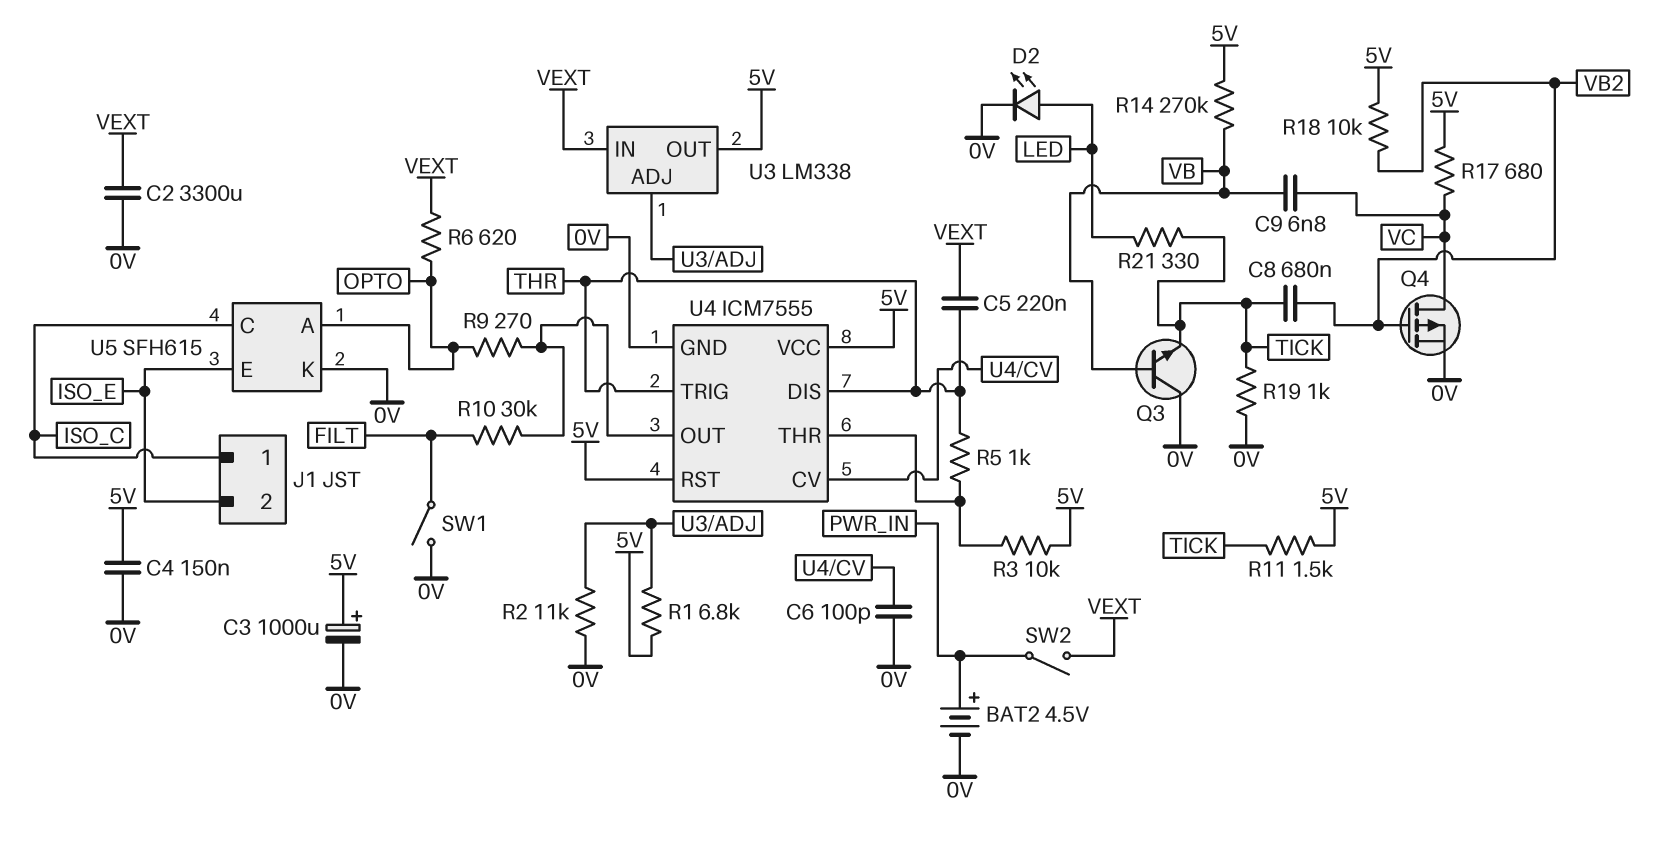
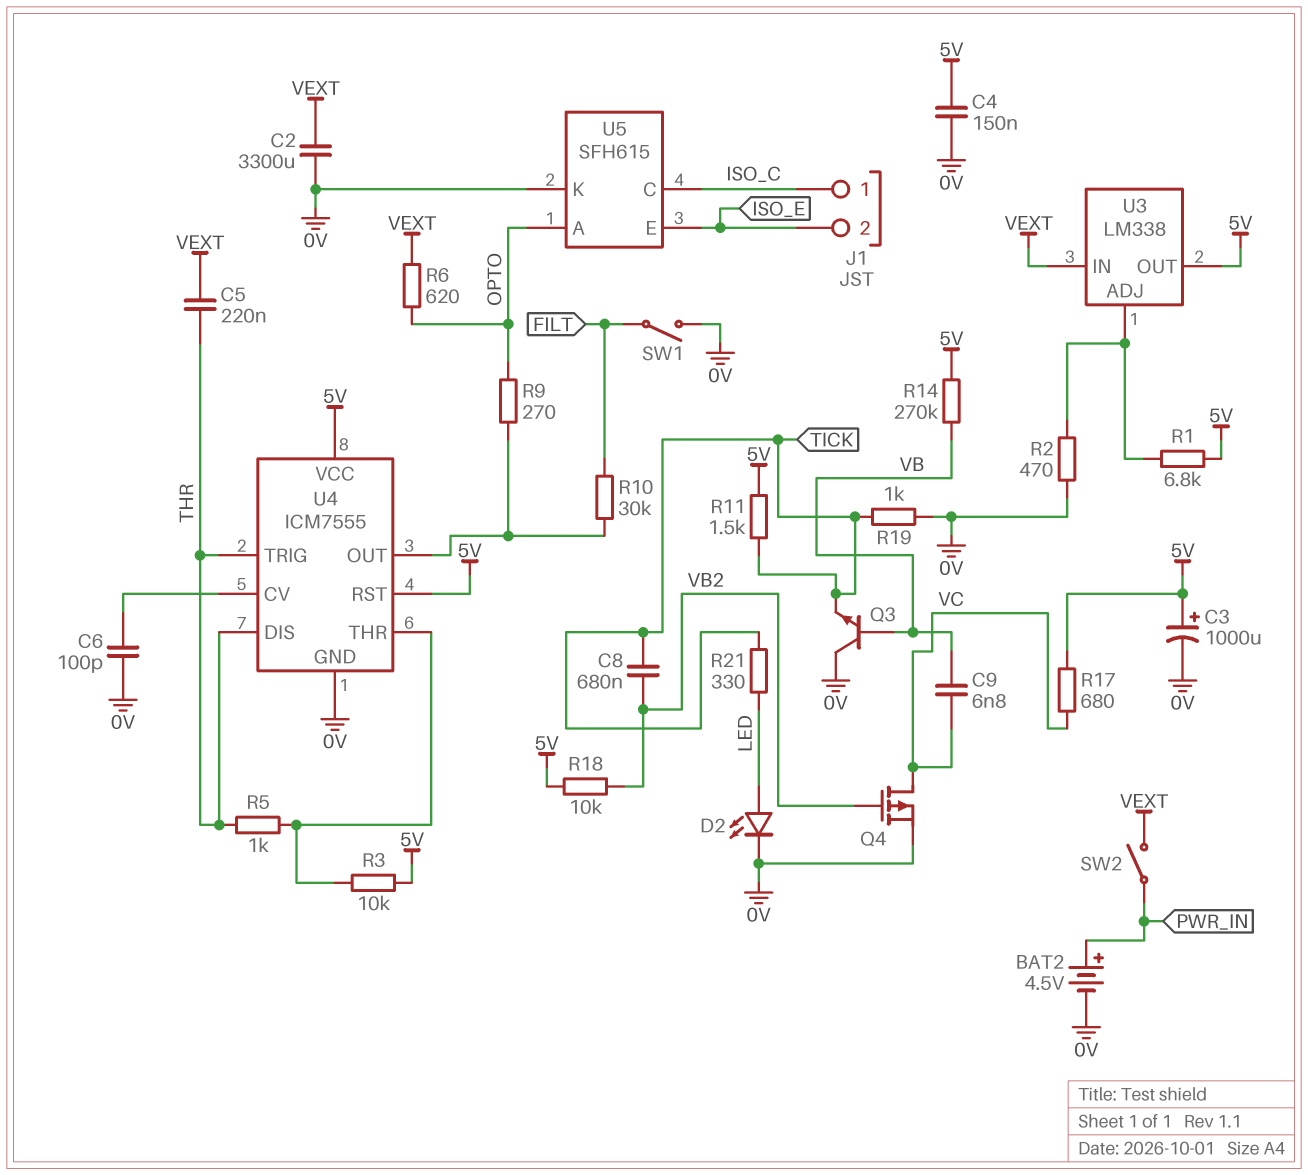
R2: 11k (0V, U3/ADJ) -> 470 (0V, U3/ADJ)

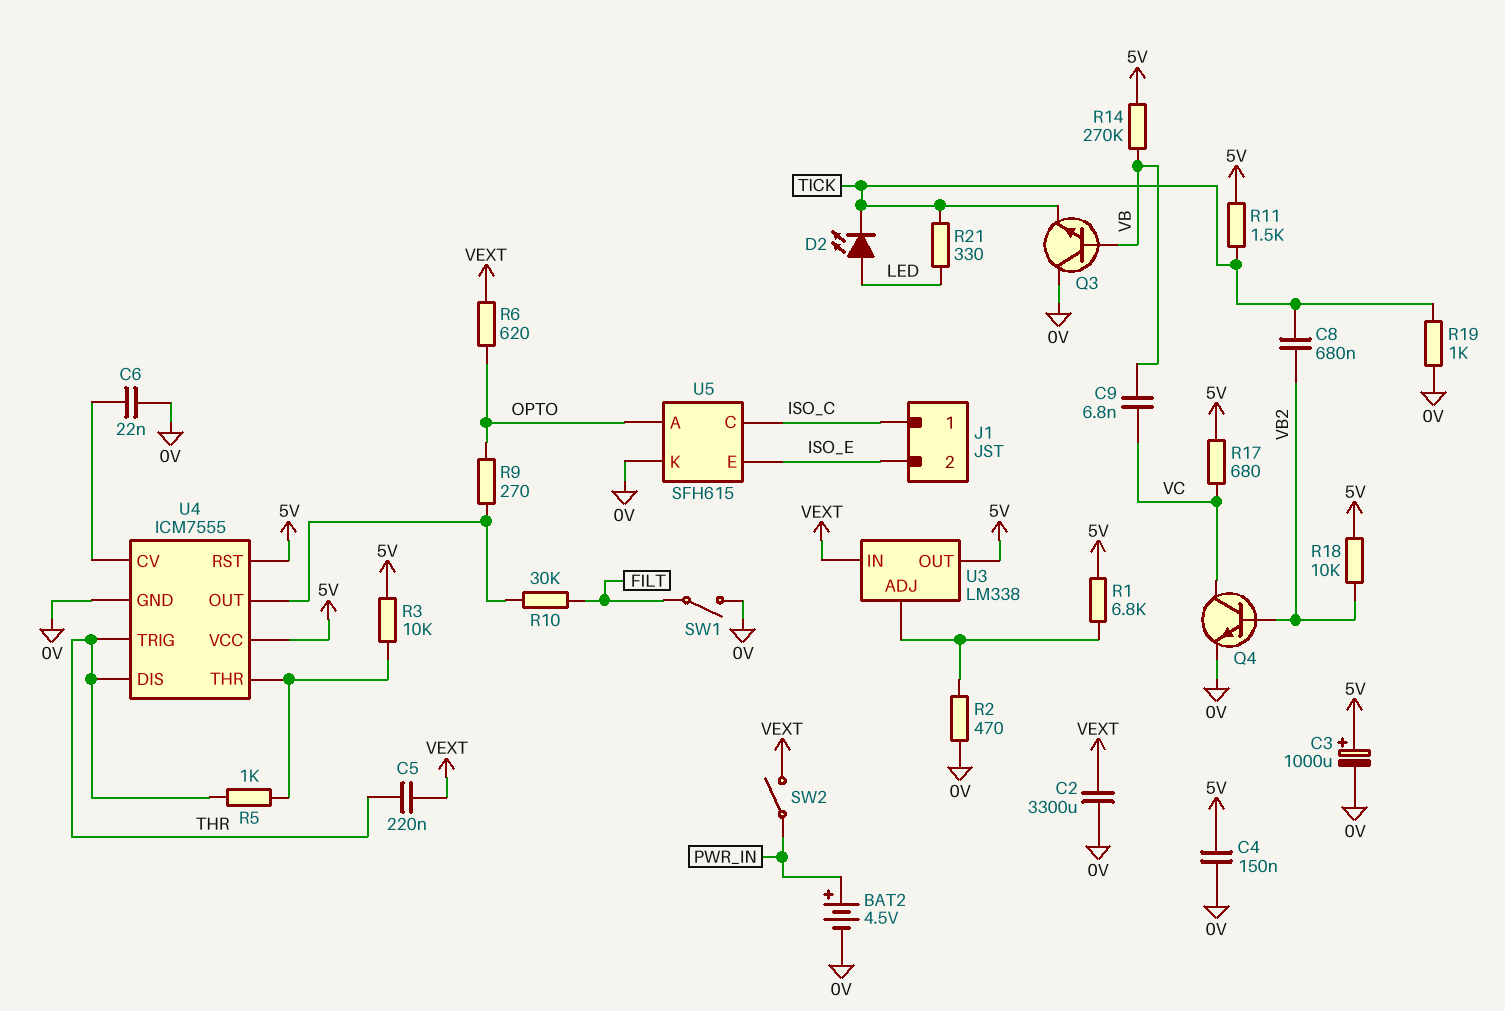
C6: 100pF (0V, U4/CV) -> 22nF (0V, U4/CV)
D2: LED (A LED, K 0V) -> LED (A LED, K TICK)
Q4: PMOS (G VB2, D VC, S 0V) -> NPN (B VB2, C VC, E 0V)

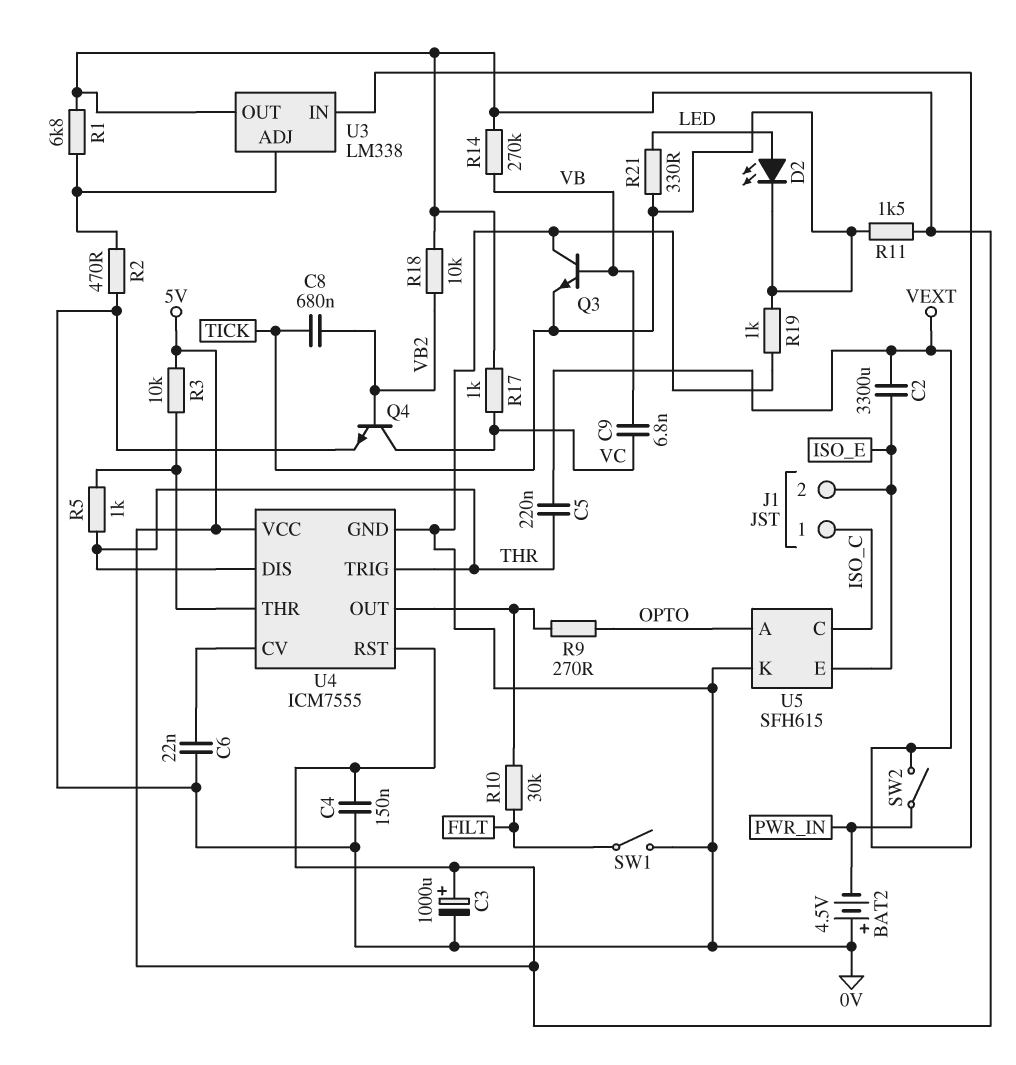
BAT2: 4.5V (plus PWR_IN, minus 0V) -> 4.5V (plus 0V, minus PWR_IN)
C2: 3300uF (0V, VEXT) -> 3300uF (ISO_E, VEXT)
R6: 620 (OPTO, VEXT) -> none
R17: 680 (5V, VC) -> 1k (5V, VC)

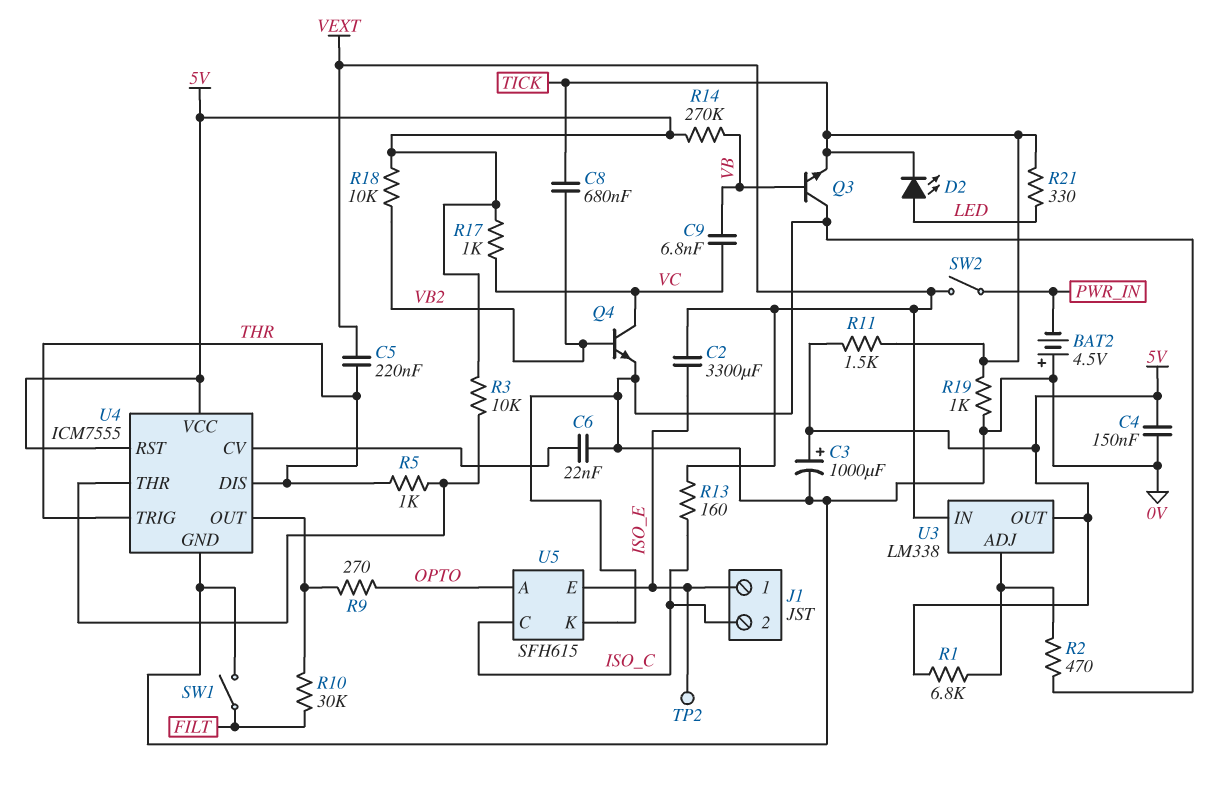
J1 pin 1: ISO_C -> ISO_E
J1 pin 2: ISO_E -> ISO_C
R13: none -> 160 (ISO_C, VEXT)
TP2: none -> test point (ISO_E)

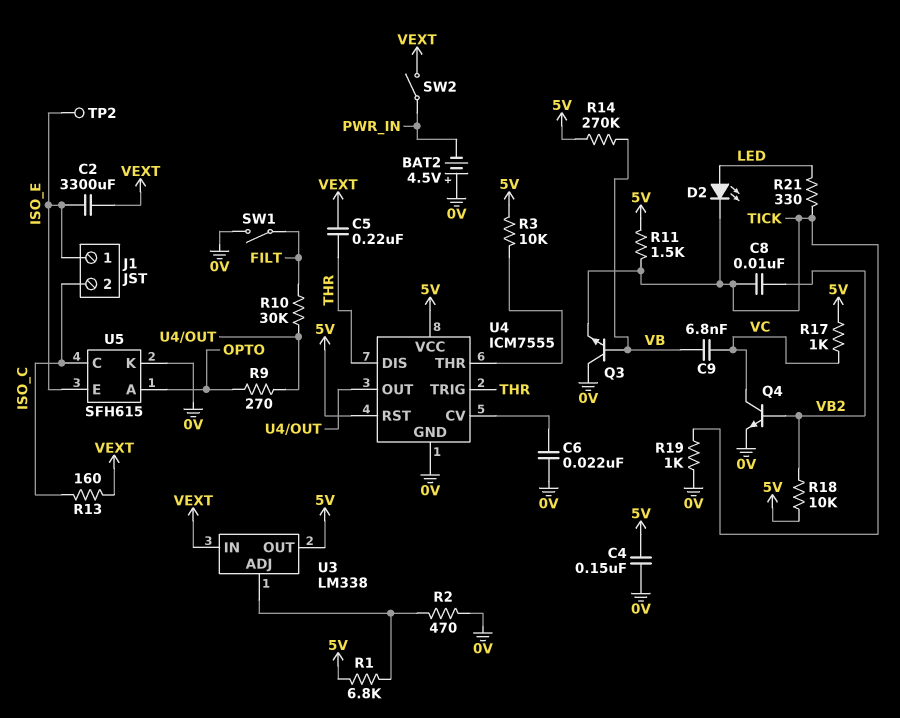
C3: 1000uF (plus 5V, minus 0V) -> none
C8: 680nF (TICK, VB2) -> 10nF (TICK, VB2)
R5: 1k (THR, U4/THR) -> none

